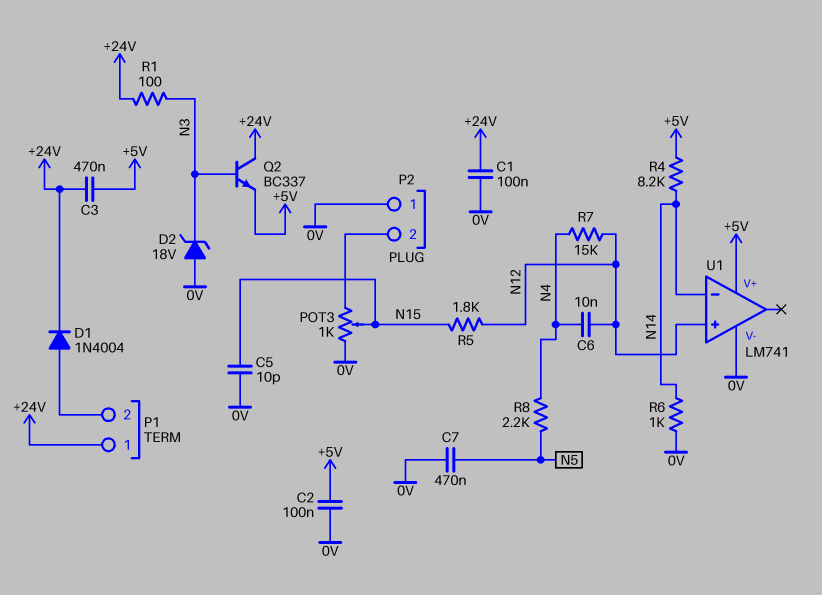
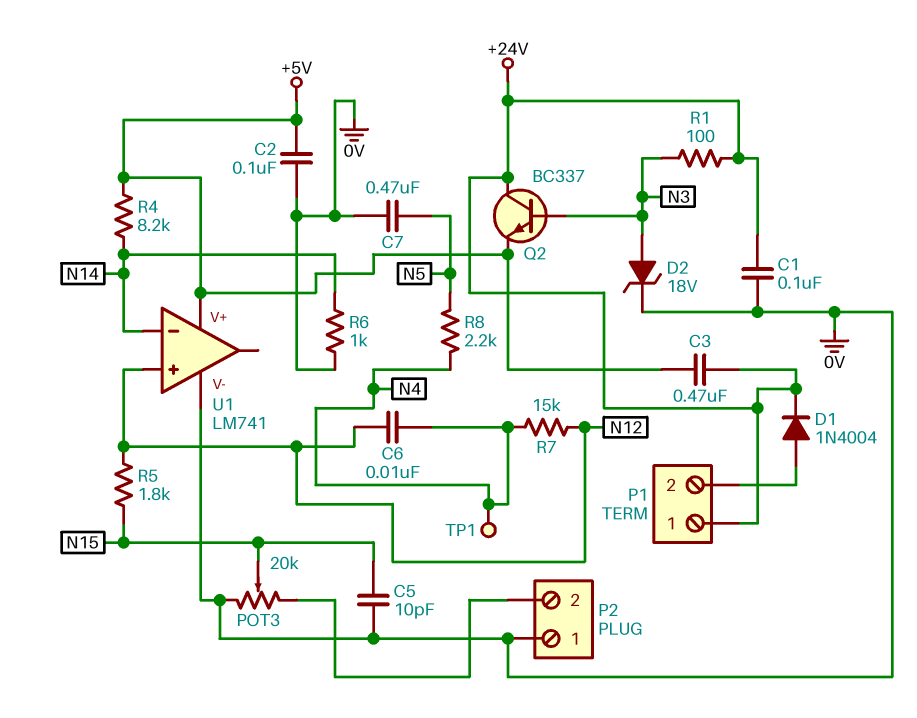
D2: zener 18V (A 0V, K N3) -> zener 18V (A N3, K 0V)
POT3: 1k (0V, P2/2, wiper N15) -> 20k (0V, P2/2, wiper N15)
TP1: none -> test point (N4)

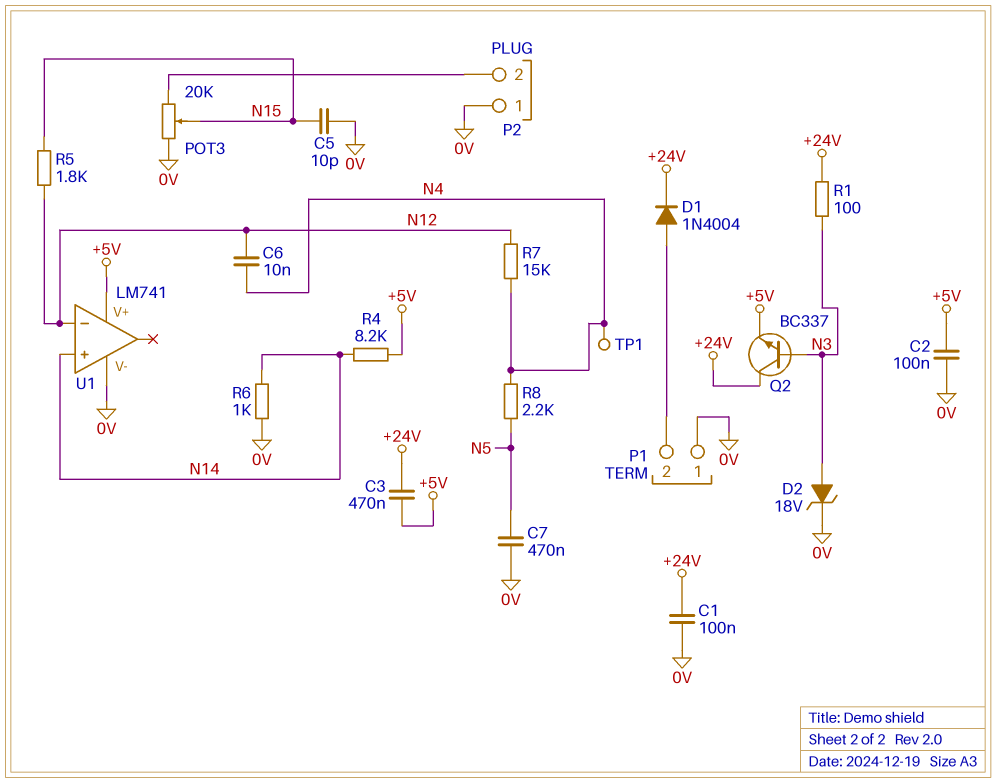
P1 pin 1: +24V -> 0V
U1 pin in+: N12 -> N14
U1 pin in-: N14 -> N12

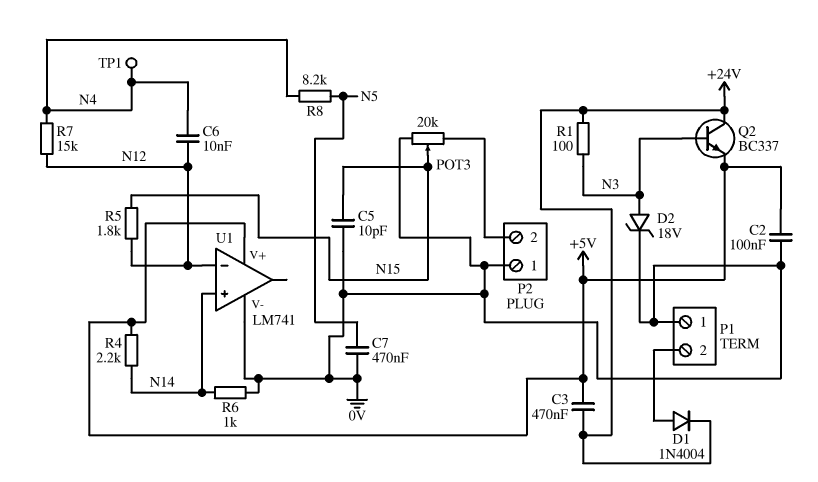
C1: 100nF (+24V, 0V) -> none
R4: 8.2k (+5V, N14) -> 2.2k (+5V, N14)
R8: 2.2k (N4, N5) -> 8.2k (N4, N5)

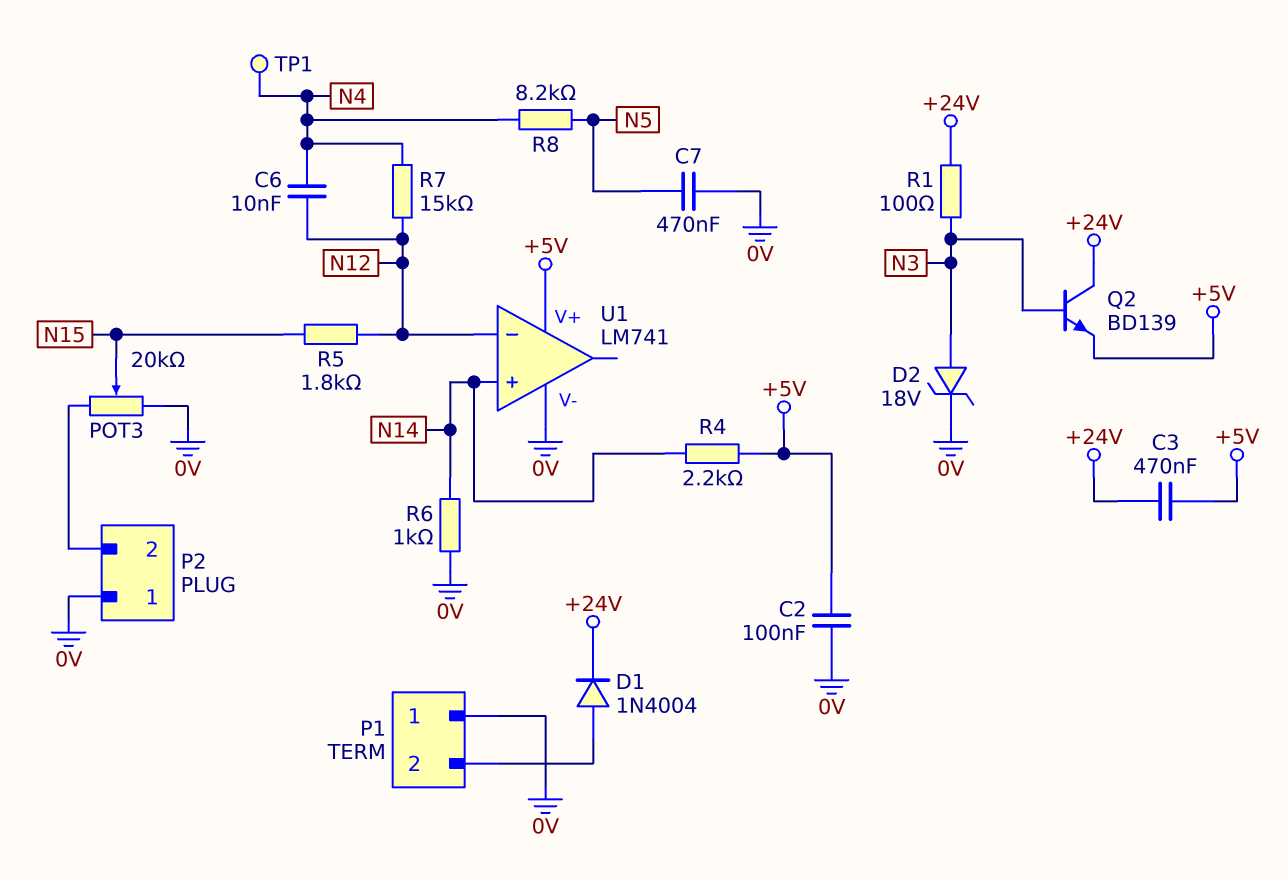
C5: 10pF (0V, N15) -> none
Q2: NPN BC337 (B N3, C +24V, E +5V) -> NPN BD139 (B N3, C +24V, E +5V)

